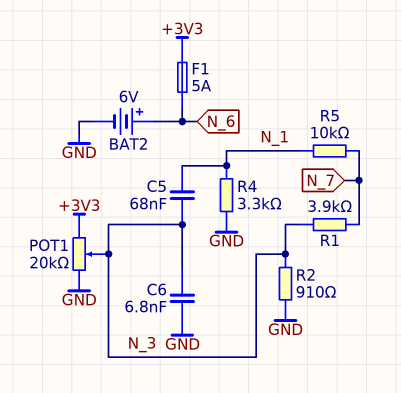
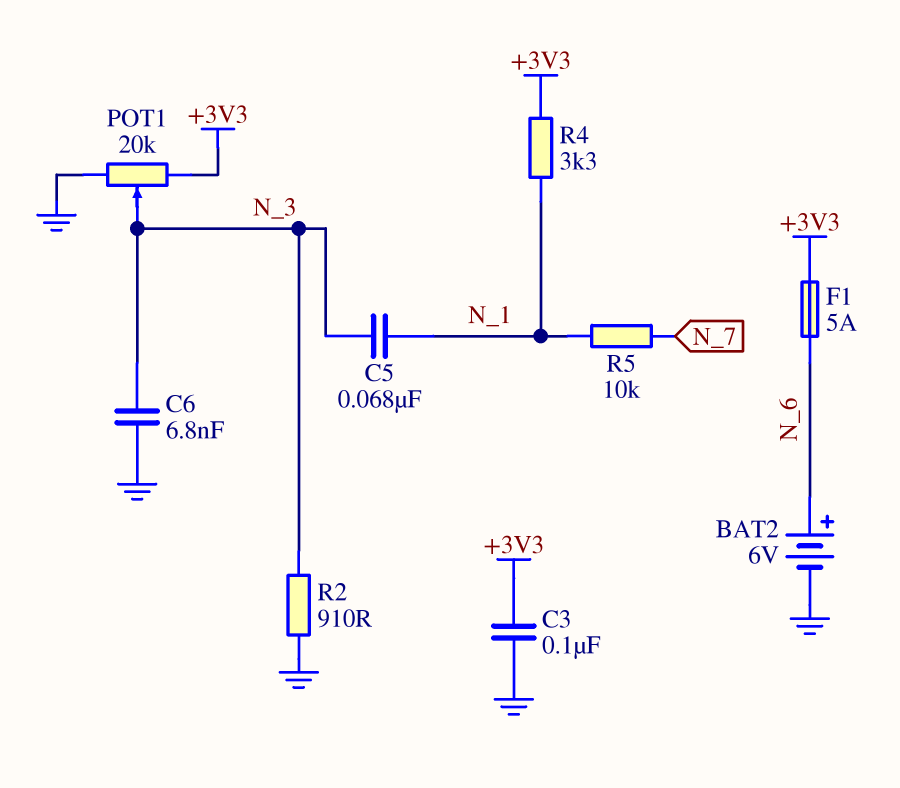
C3: none -> 100nF (+3V3, GND)
R1: 3.9k (N_3, N_7) -> none
R4: 3.3k (GND, N_1) -> 3.3k (+3V3, N_1)

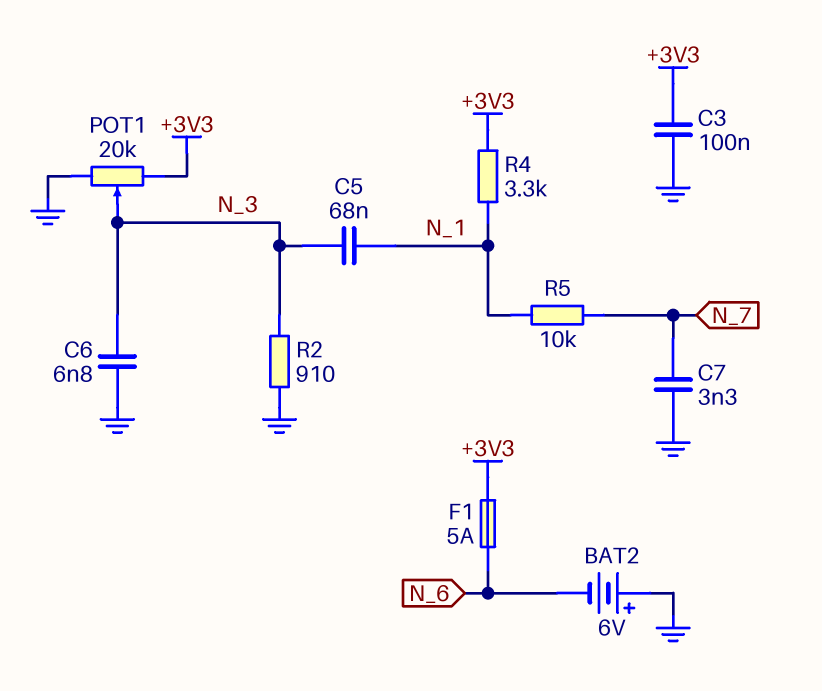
BAT2: 6V (plus N_6, minus GND) -> 6V (plus GND, minus N_6)
C7: none -> 3.3nF (GND, N_7)

